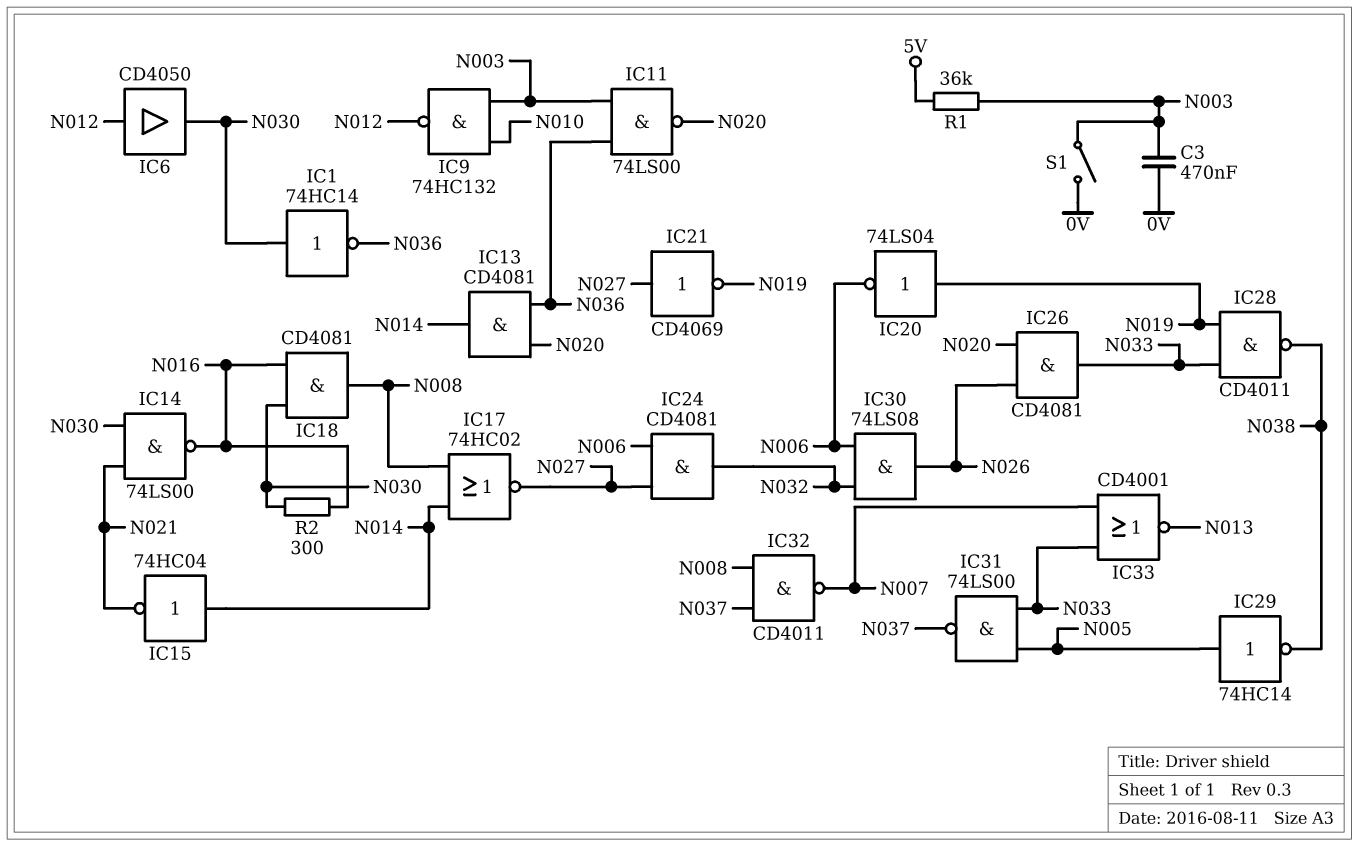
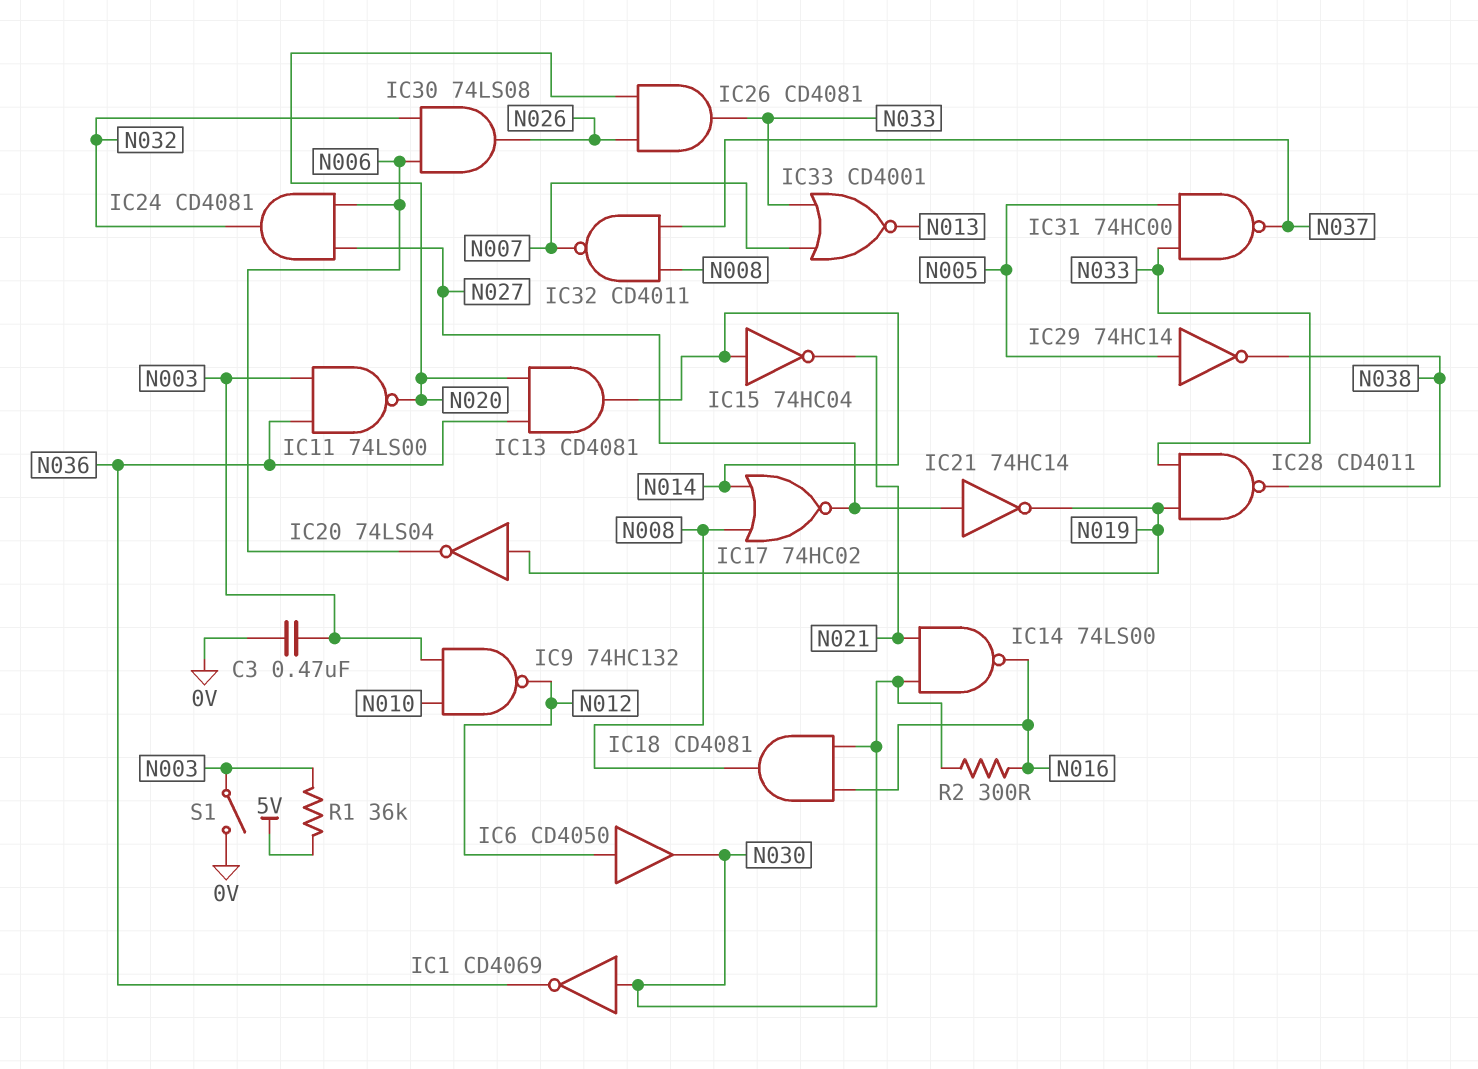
IC1: NOT 74HC14 (in N030, out N036) -> NOT CD4069 (in N030, out N036)
IC21: NOT CD4069 (in N027, out N019) -> NOT 74HC14 (in N027, out N019)
IC31: NAND 74LS00 (in N005, in N033, out N037) -> NAND 74HC00 (in N005, in N033, out N037)

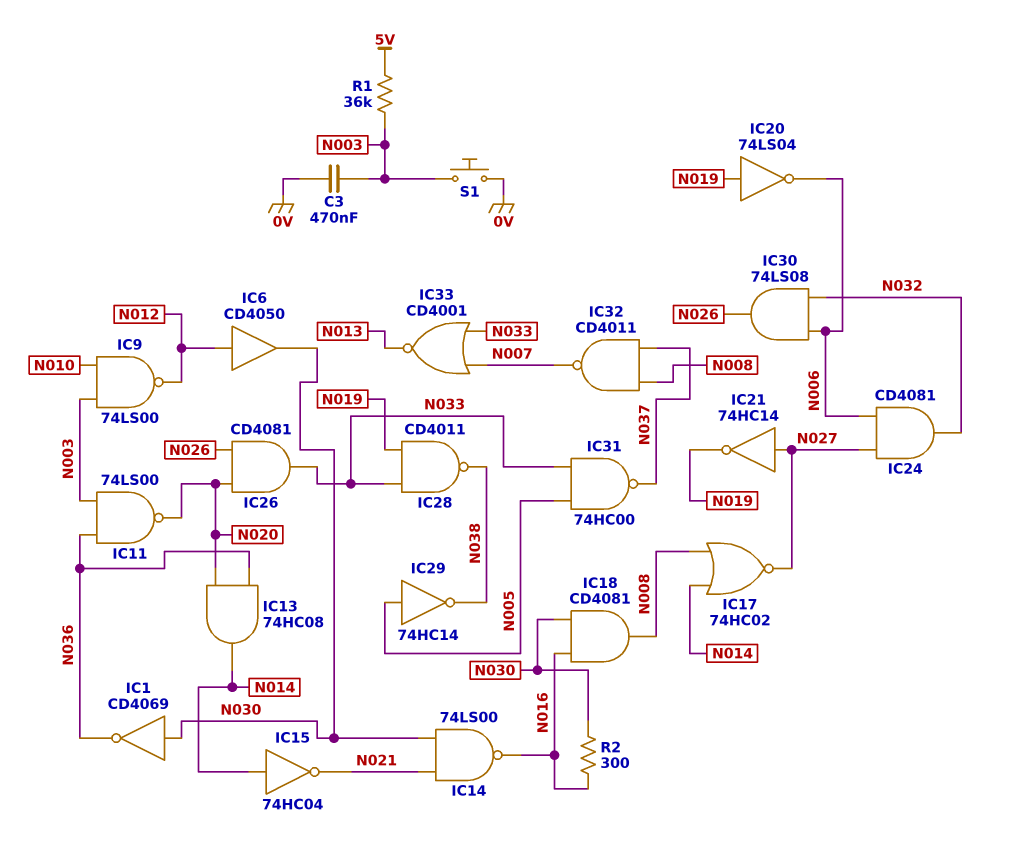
IC9: NAND 74HC132 (in N003, in N010, out N012) -> NAND 74LS00 (in N003, in N010, out N012)
IC13: AND CD4081 (in N020, in N036, out N014) -> AND 74HC08 (in N020, in N036, out N014)
S1: switch (0V, N003) -> button (0V, N003)

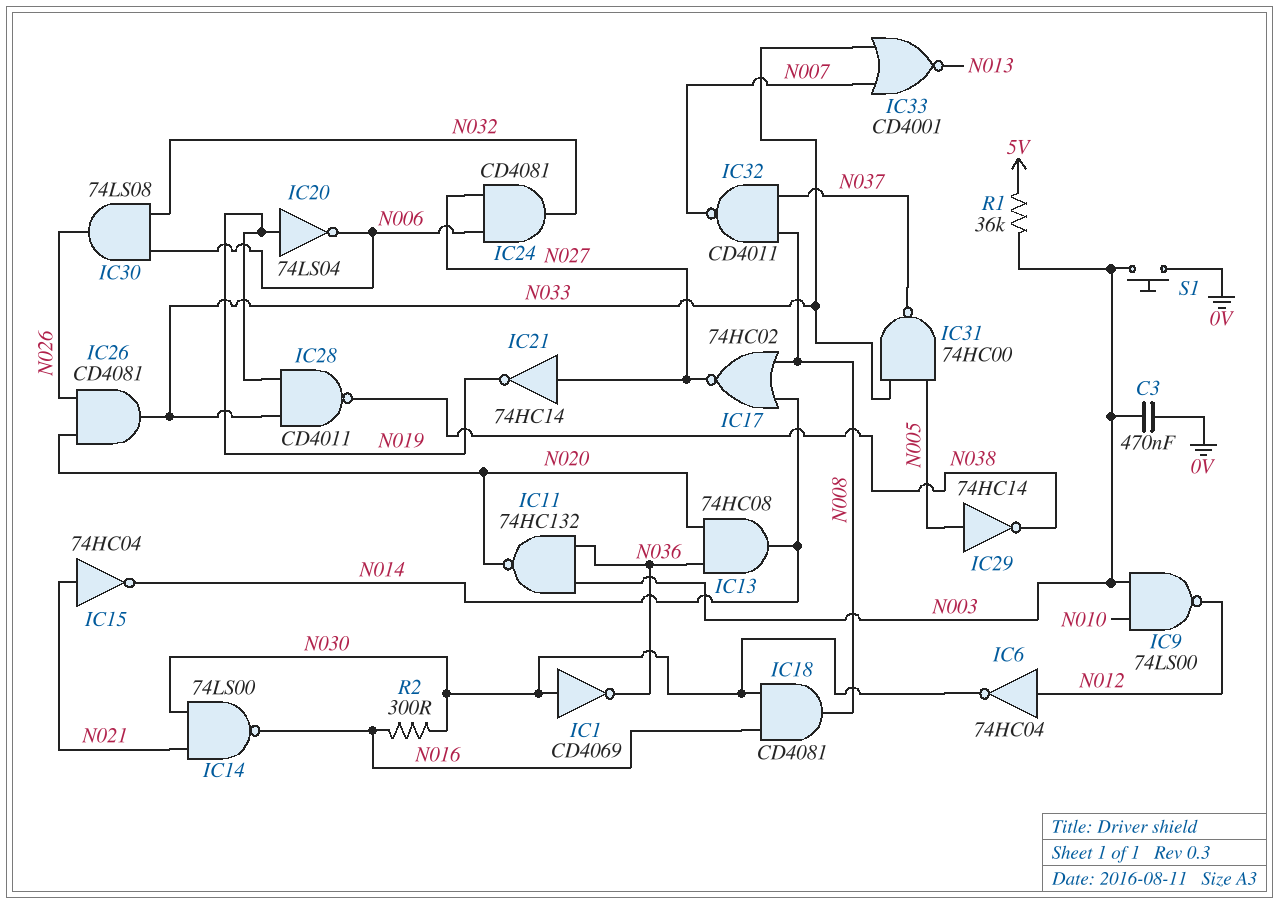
IC6: buffer CD4050 (in N012, out N030) -> NOT 74HC04 (in N012, out N030)
IC11: NAND 74LS00 (in N003, in N036, out N020) -> NAND 74HC132 (in N003, in N036, out N020)
IC15: NOT 74HC04 (in N014, out N021) -> NOT 74HC04 (in N021, out N014)

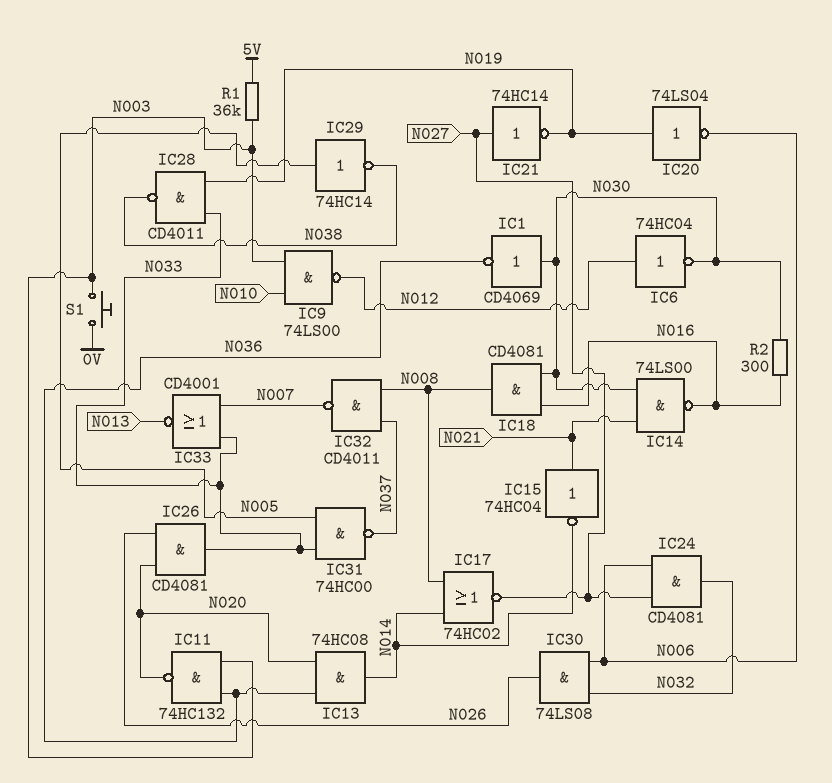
C3: 470nF (0V, N003) -> none

